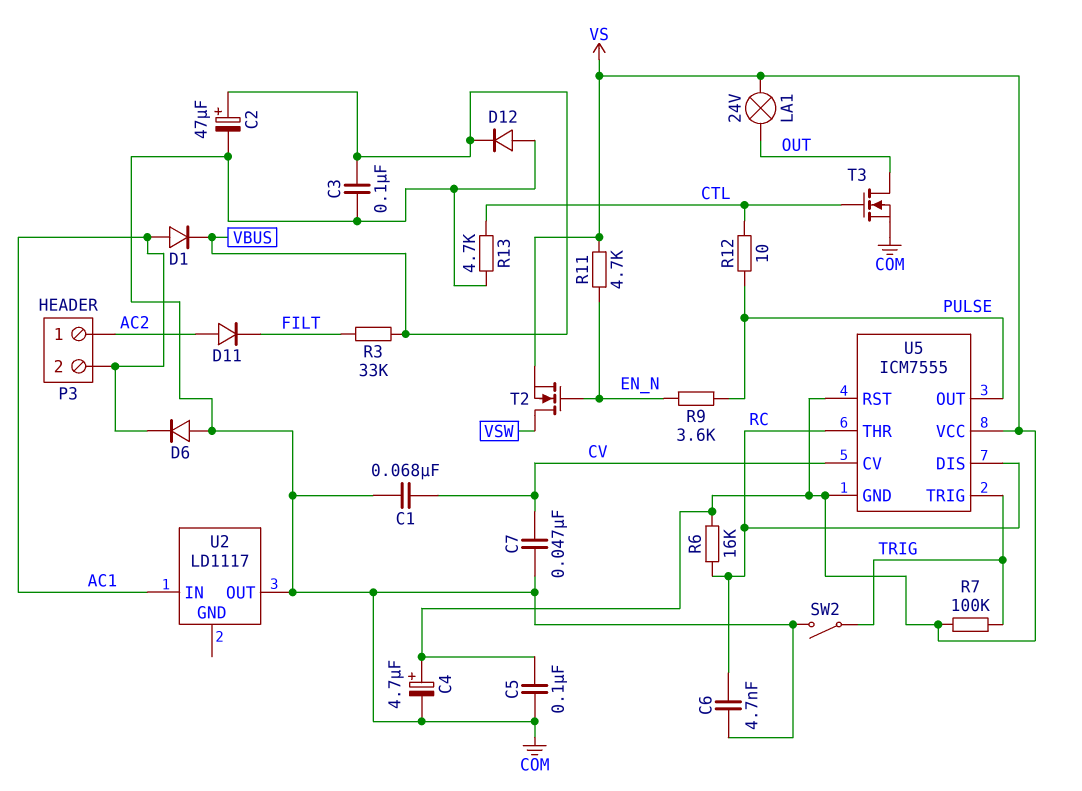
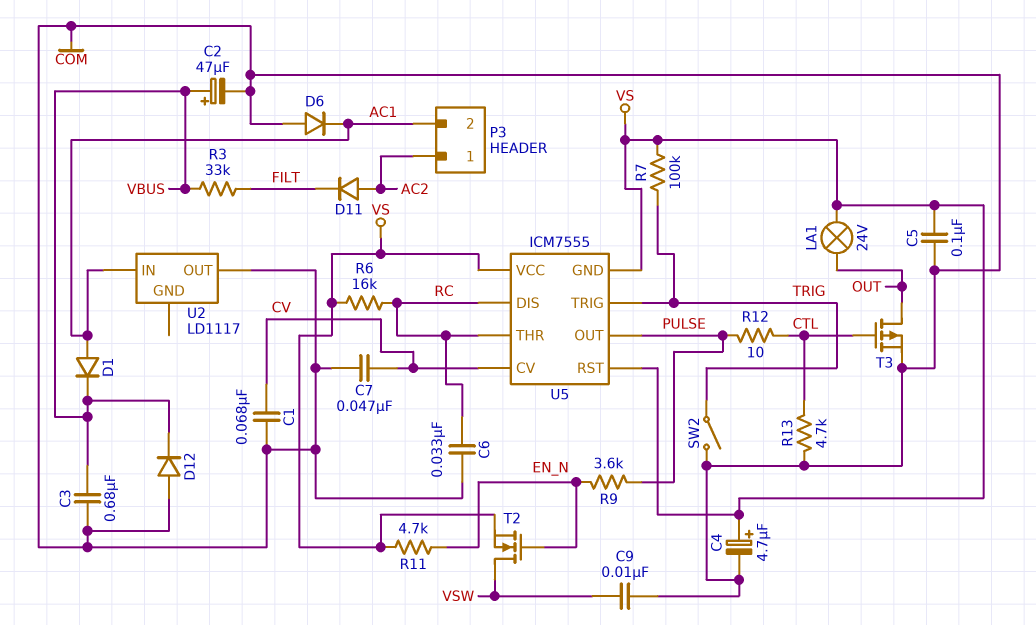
C3: 100nF (COM, VBUS) -> 680nF (COM, VBUS)
C6: 4.7nF (COM, RC) -> 33nF (COM, RC)
C9: none -> 10nF (COM, VSW)
T3: NMOS (G CTL, D OUT, S COM) -> PMOS (G CTL, D OUT, S COM)

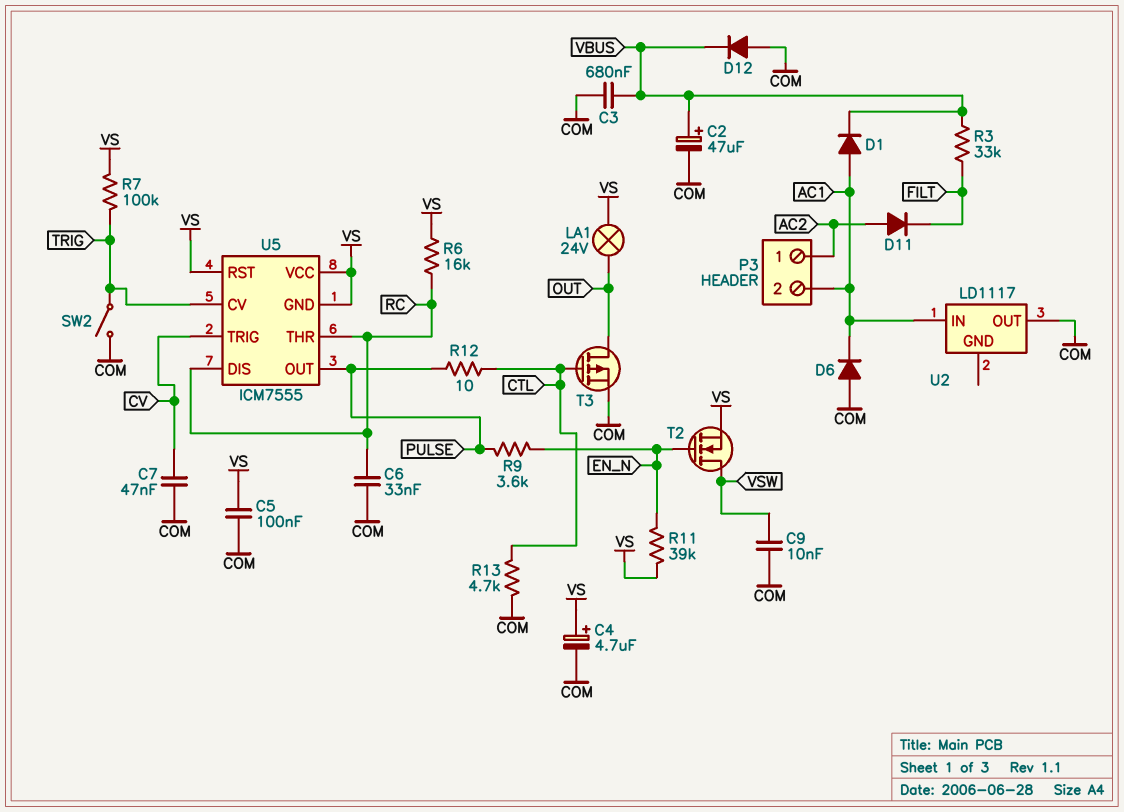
C1: 68nF (COM, CV) -> none
R11: 4.7k (EN_N, VS) -> 39k (EN_N, VS)
U5 pin CV: CV -> TRIG
U5 pin TRIG: TRIG -> CV

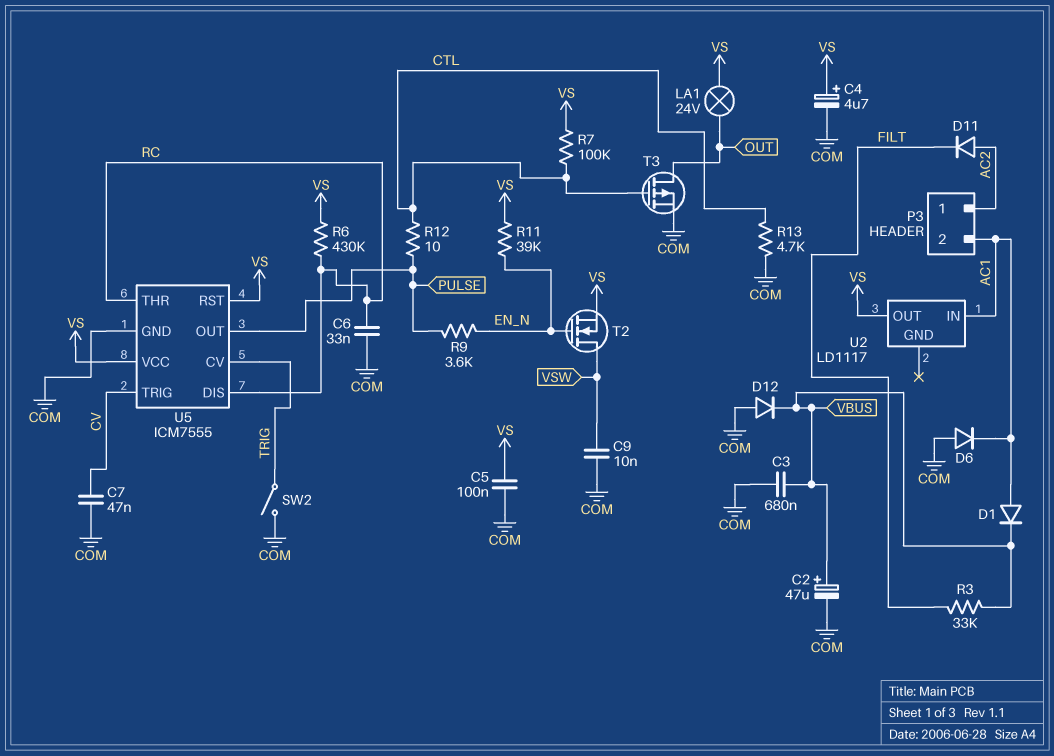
R6: 16k (RC, VS) -> 430k (RC, VS)
R7: 100k (TRIG, VS) -> 100k (CTL, VS)
U2 pin OUT: COM -> VS
U5 pin GND: VS -> COM

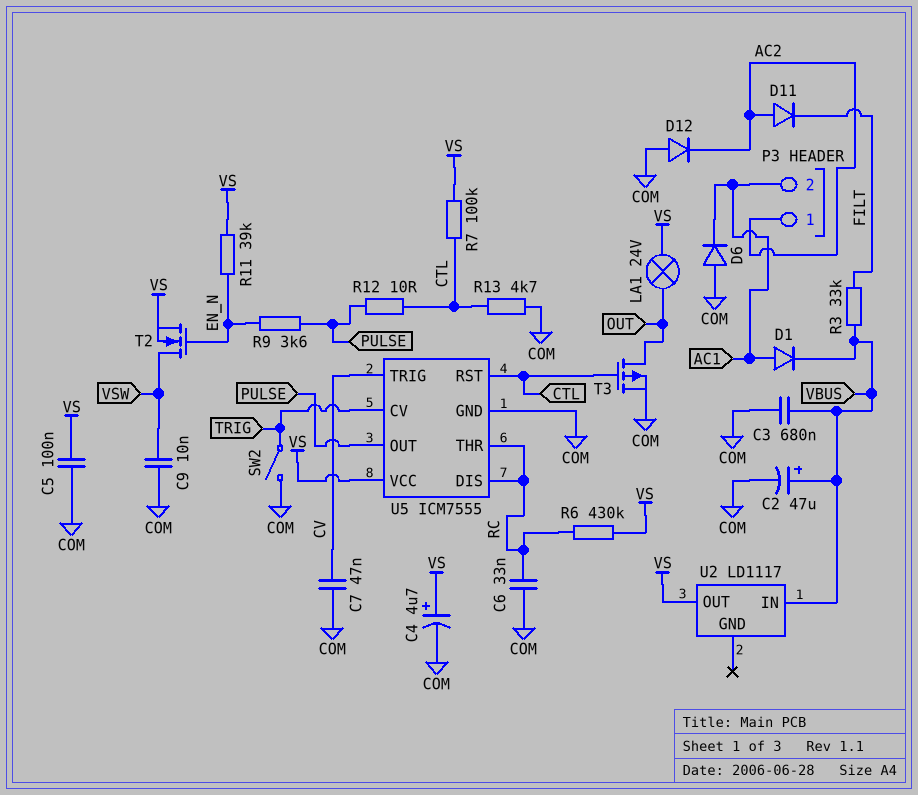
D12: diode (A COM, K VBUS) -> diode (A COM, K AC2)
U2 pin IN: AC1 -> VBUS
U5 pin RST: VS -> CTL

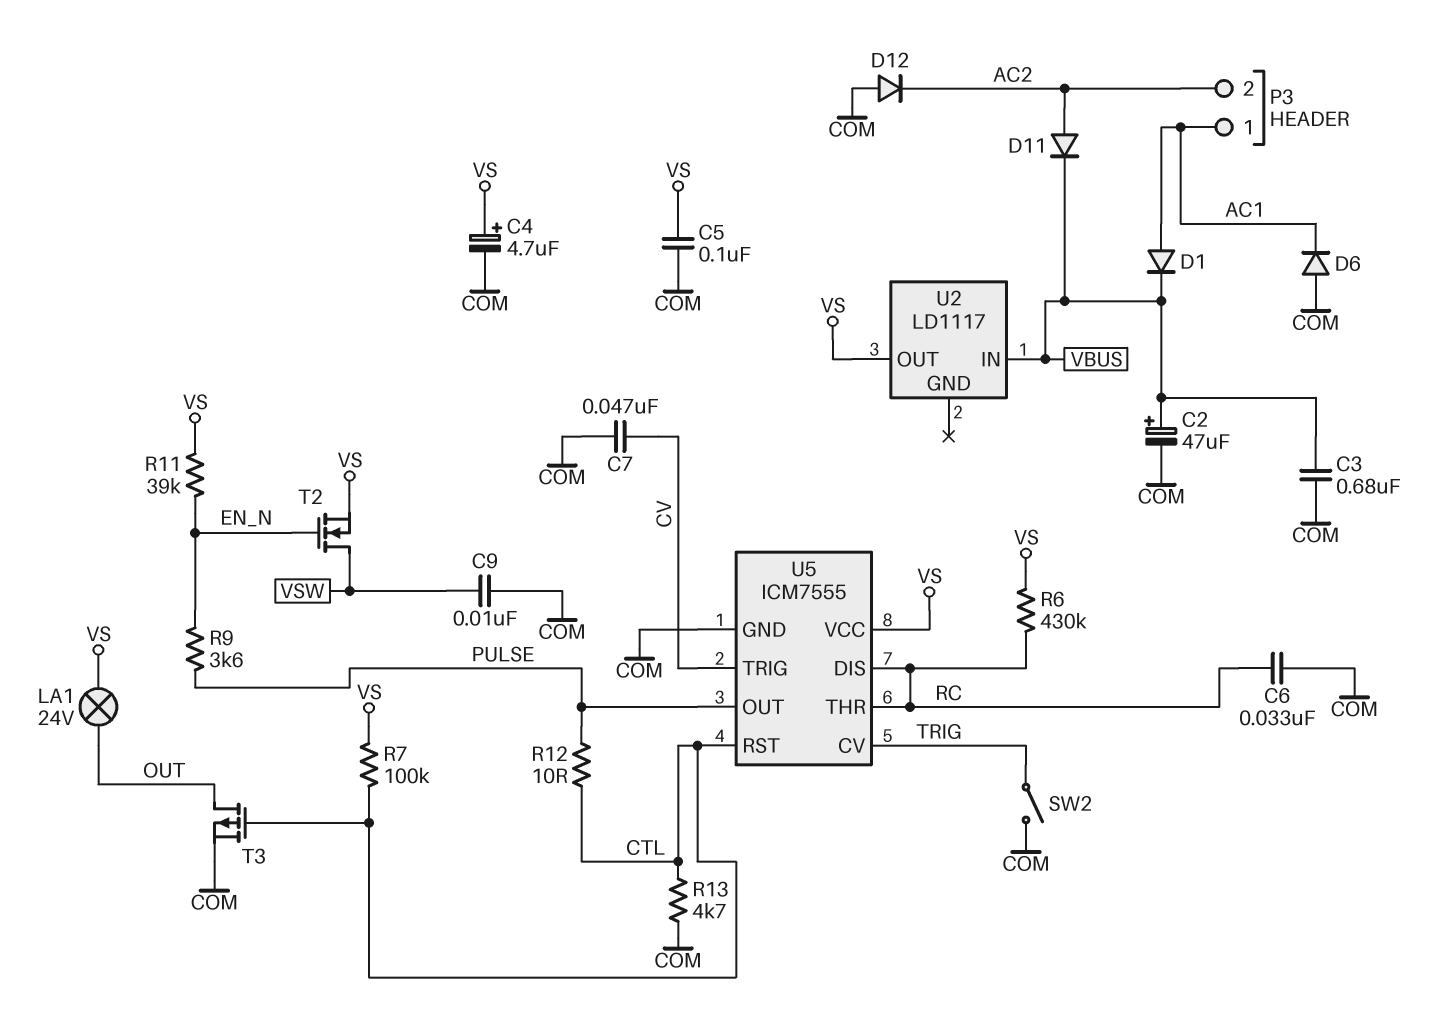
D11: diode (A AC2, K FILT) -> diode (A AC2, K VBUS)
P3 pin 1: AC2 -> AC1
P3 pin 2: AC1 -> AC2
R3: 33k (FILT, VBUS) -> none

